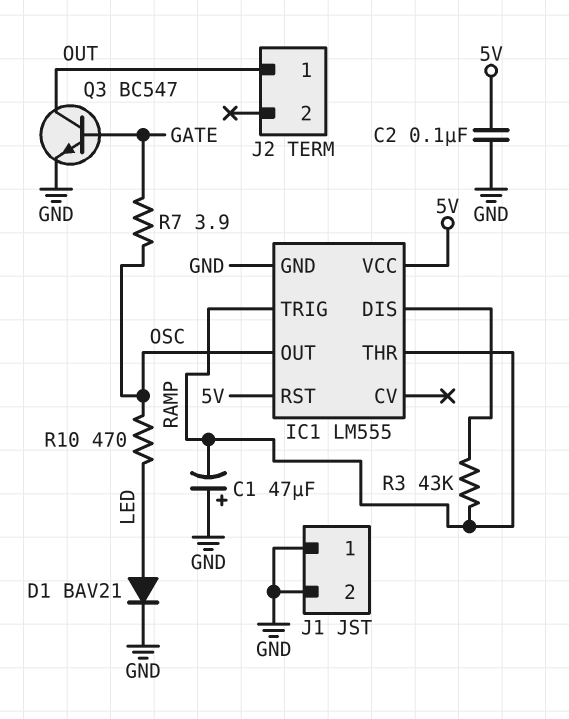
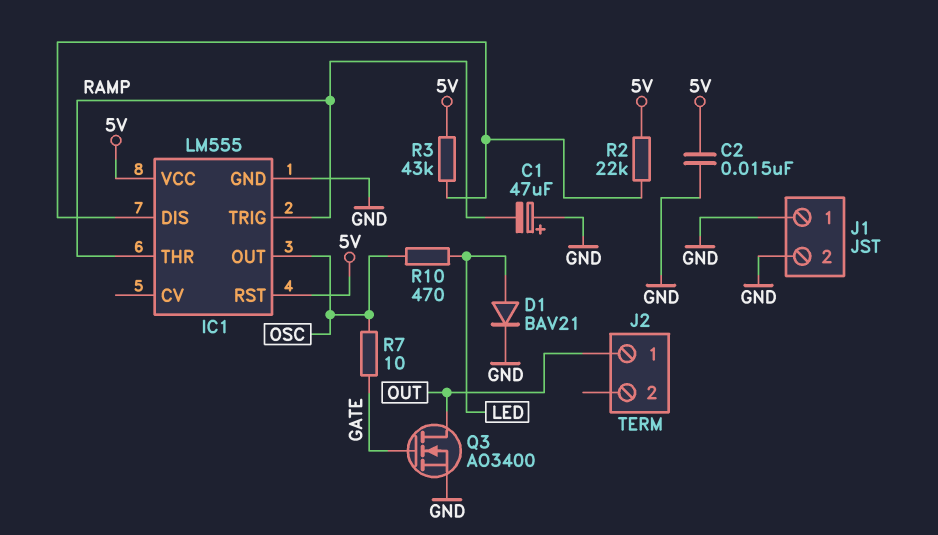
C2: 100nF (5V, GND) -> 15nF (5V, GND)
Q3: NPN BC547 (B GATE, C OUT, E GND) -> NMOS AO3400 (G GATE, D OUT, S GND)
R2: none -> 22k (5V, IC1/DIS)
R3: 43k (IC1/DIS, RAMP) -> 43k (5V, IC1/DIS)
R7: 3.9 (GATE, OSC) -> 10 (GATE, OSC)

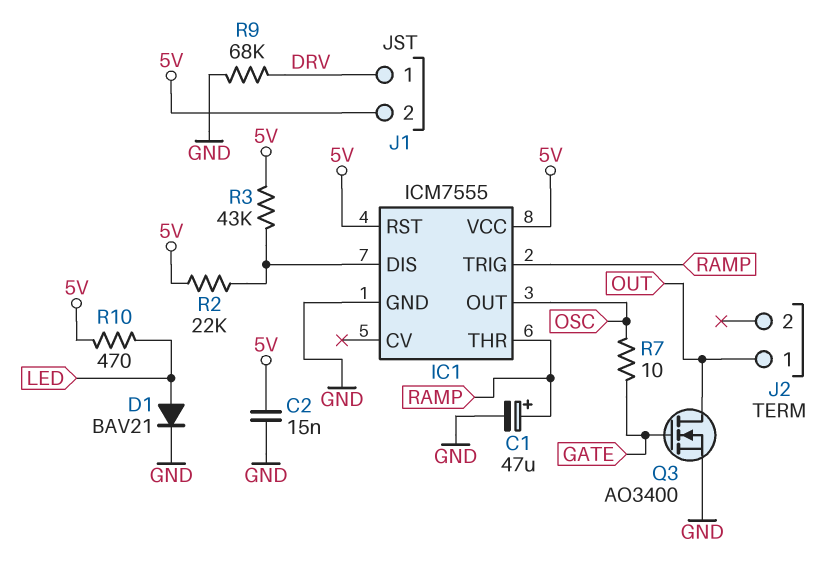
C1: 47uF (plus GND, minus RAMP) -> 47uF (plus RAMP, minus GND)
IC1: LM555 -> ICM7555
J1 pin 1: GND -> DRV
J1 pin 2: GND -> 5V
R9: none -> 68k (DRV, GND)
R10: 470 (LED, OSC) -> 470 (5V, LED)

